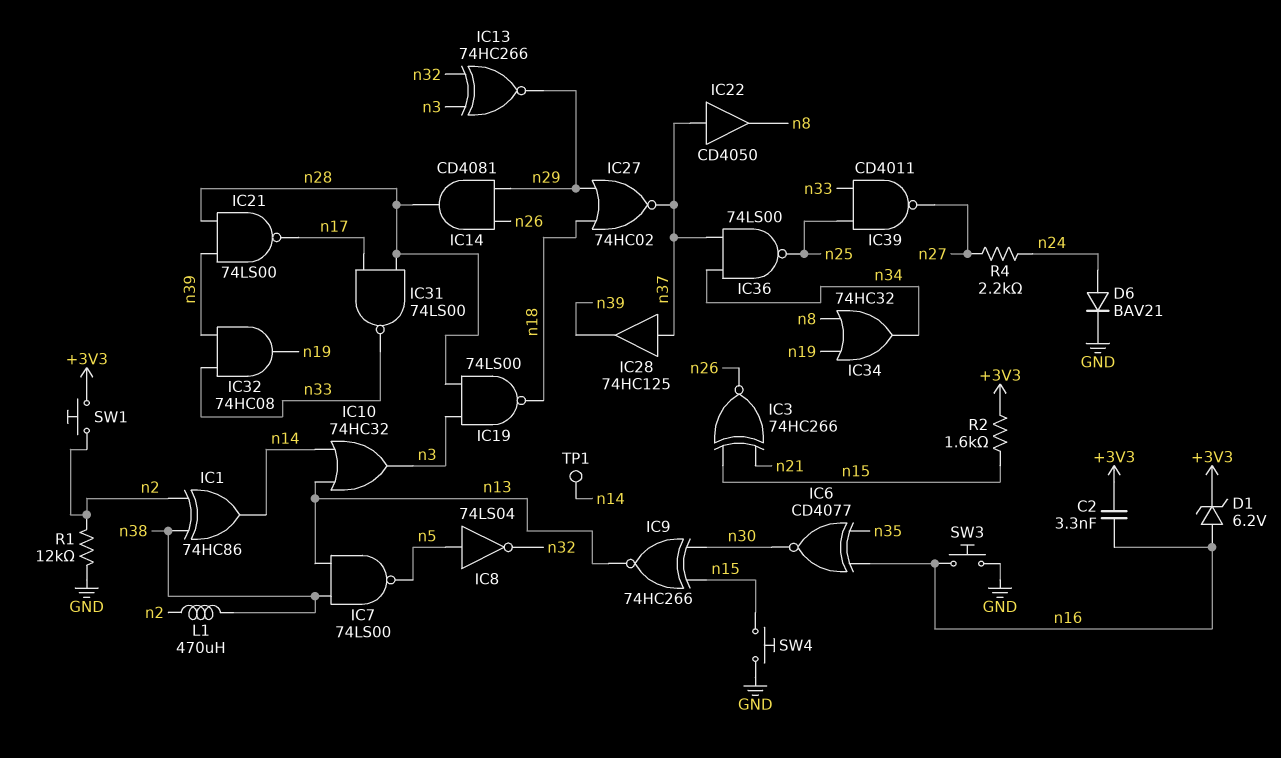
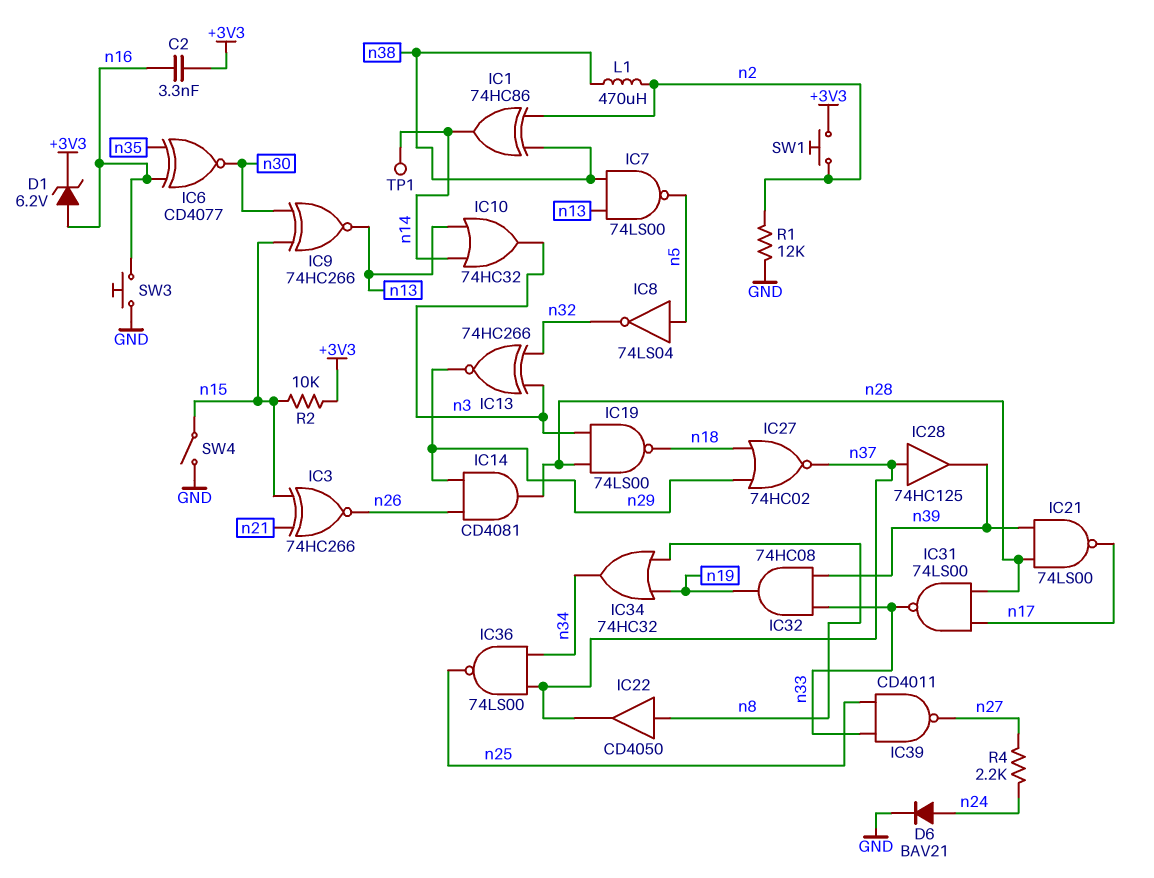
IC22: buffer CD4050 (in n37, out n8) -> buffer CD4050 (in n8, out n37)
R2: 1.6k (+3V3, n15) -> 10k (+3V3, n15)
SW4: button (GND, n15) -> switch (GND, n15)

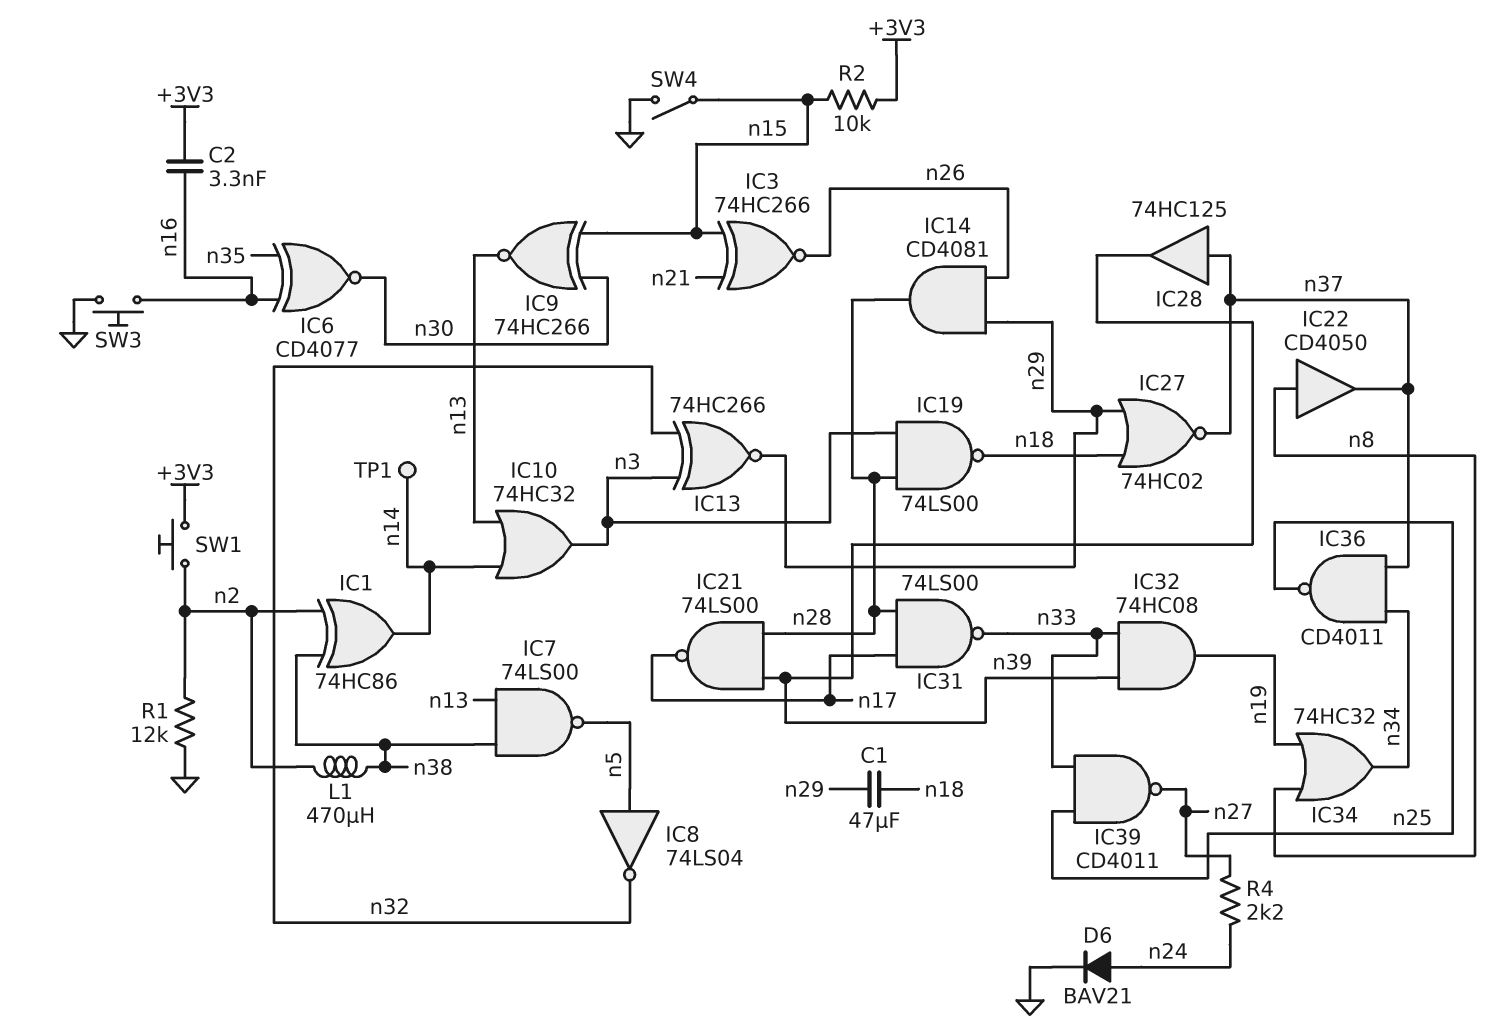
C1: none -> 47uF (n18, n29)
D1: zener 6.2V (A n16, K +3V3) -> none
IC36: NAND 74LS00 (in n34, in n37, out n25) -> NAND CD4011 (in n34, in n37, out n25)

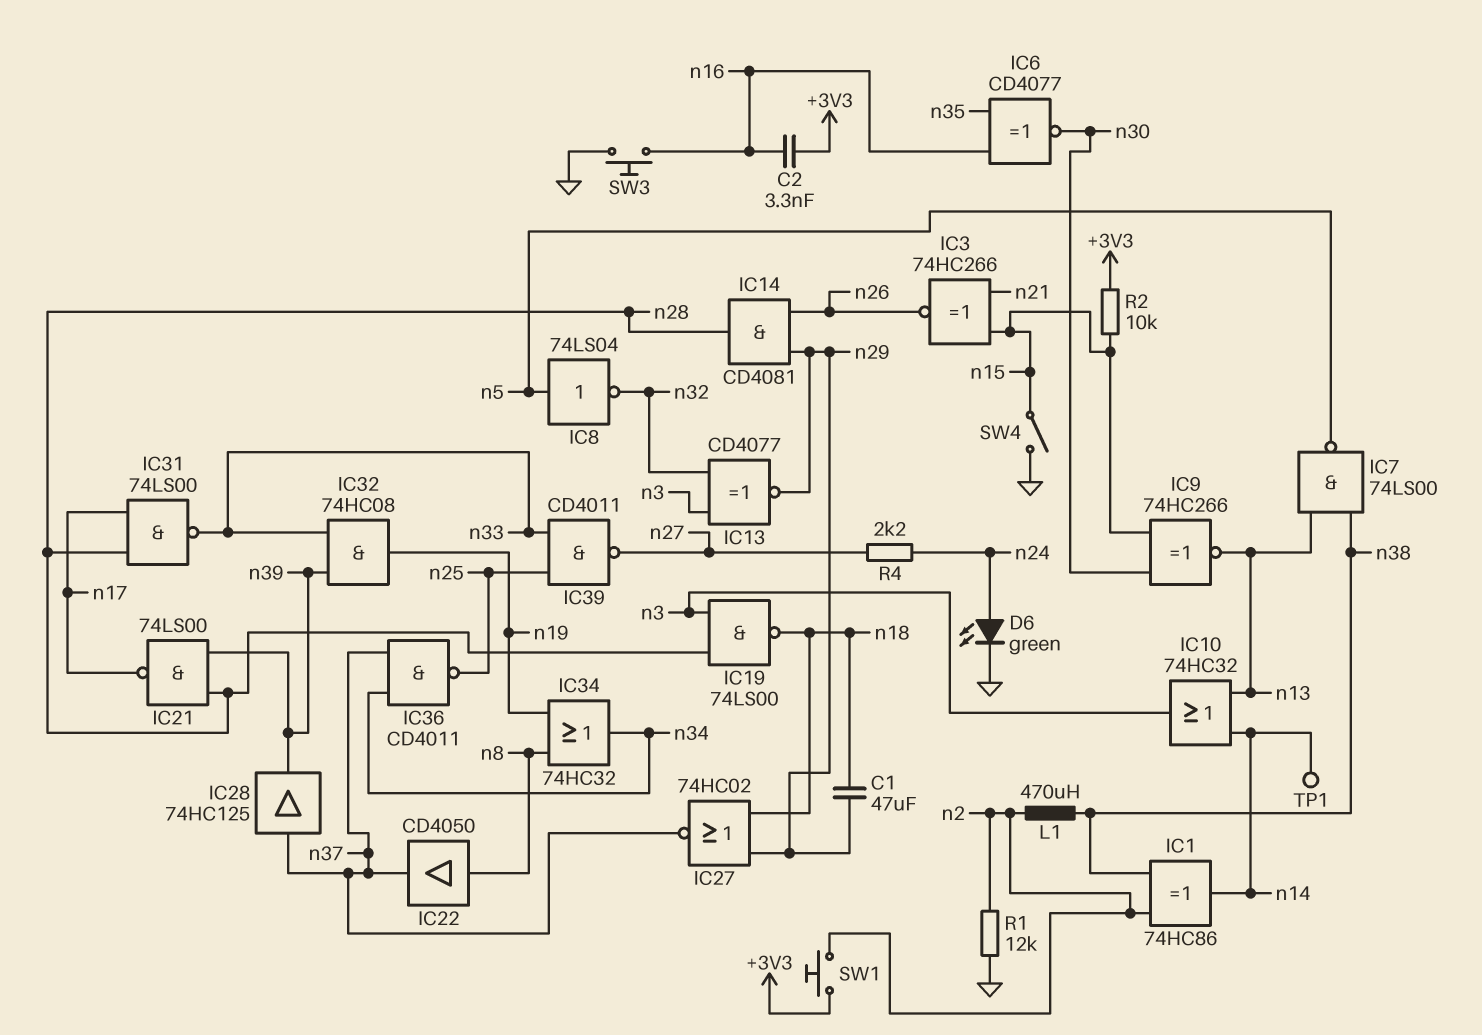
D6: diode BAV21 (A n24, K GND) -> LED green (A n24, K GND)
IC13: XNOR 74HC266 (in n3, in n32, out n29) -> XNOR CD4077 (in n3, in n32, out n29)

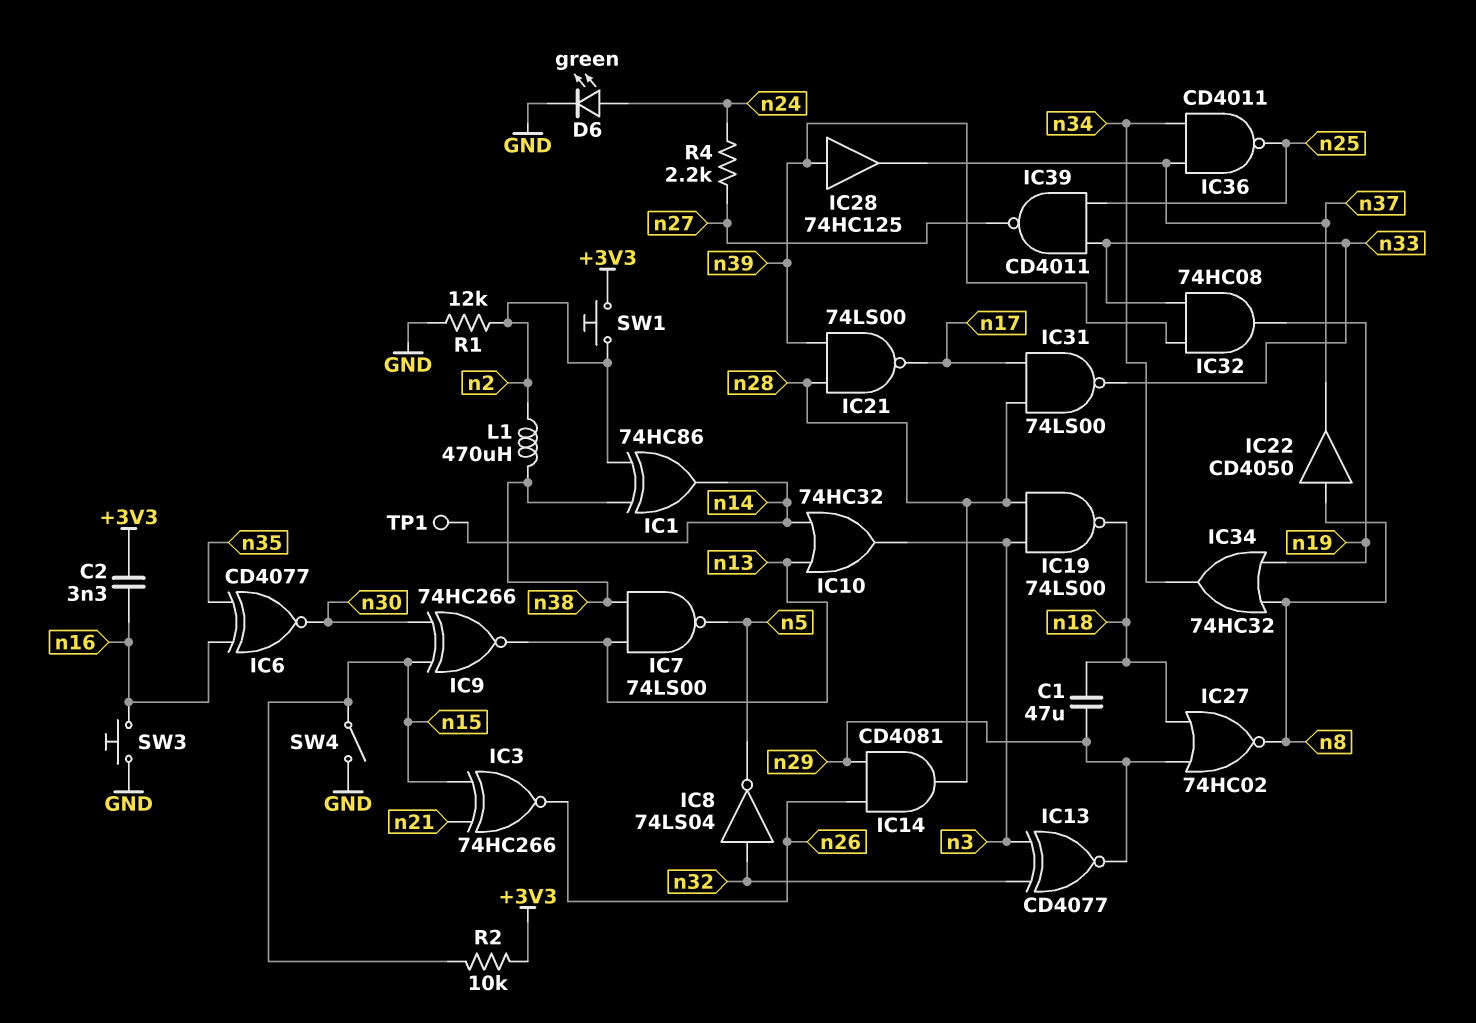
IC8: NOT 74LS04 (in n5, out n32) -> NOT 74LS04 (in n32, out n5)
IC27: NOR 74HC02 (in n18, in n29, out n37) -> NOR 74HC02 (in n18, in n29, out n8)
IC28: buffer 74HC125 (in n37, out n39) -> buffer 74HC125 (in n39, out n37)

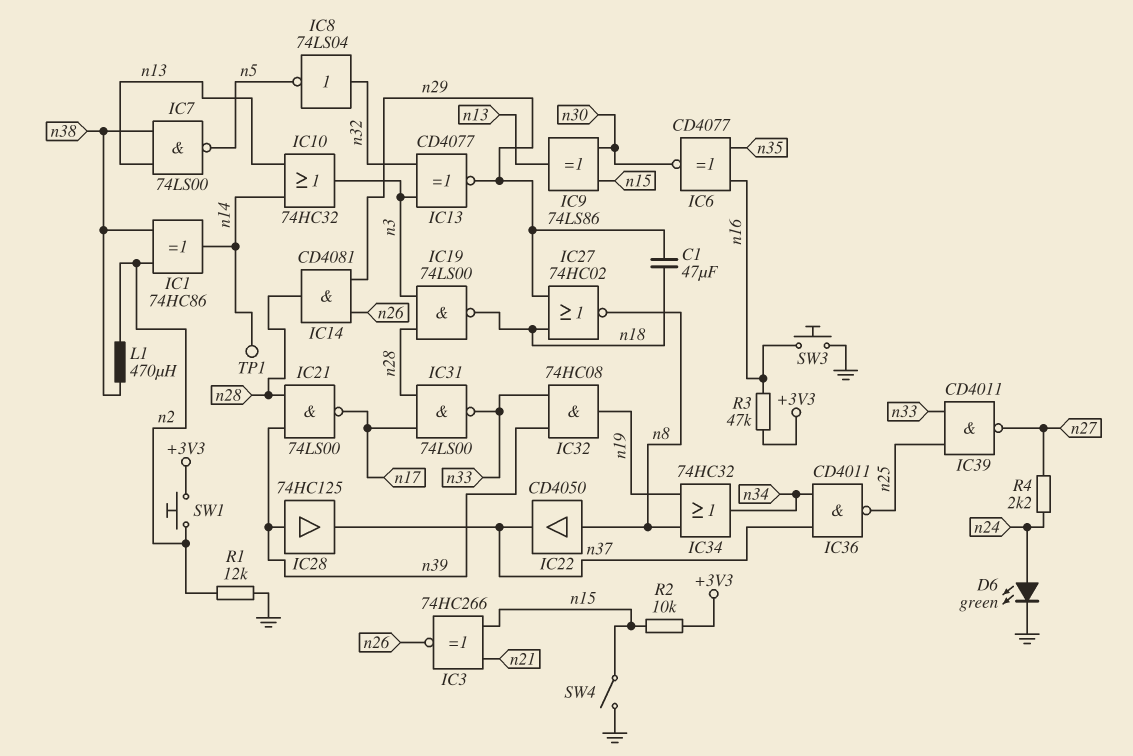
C2: 3.3nF (+3V3, n16) -> none
IC9: XNOR 74HC266 (in n15, in n30, out n13) -> XOR 74LS86 (in n15, in n30, out n13)
R3: none -> 47k (+3V3, n16)

